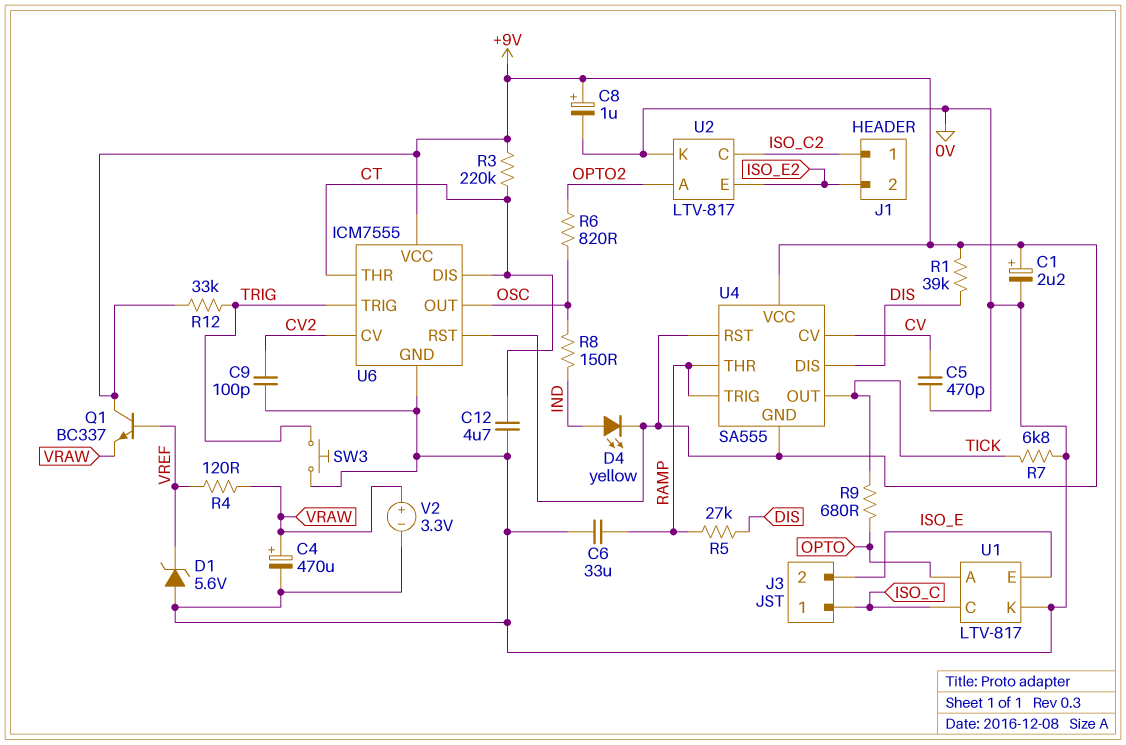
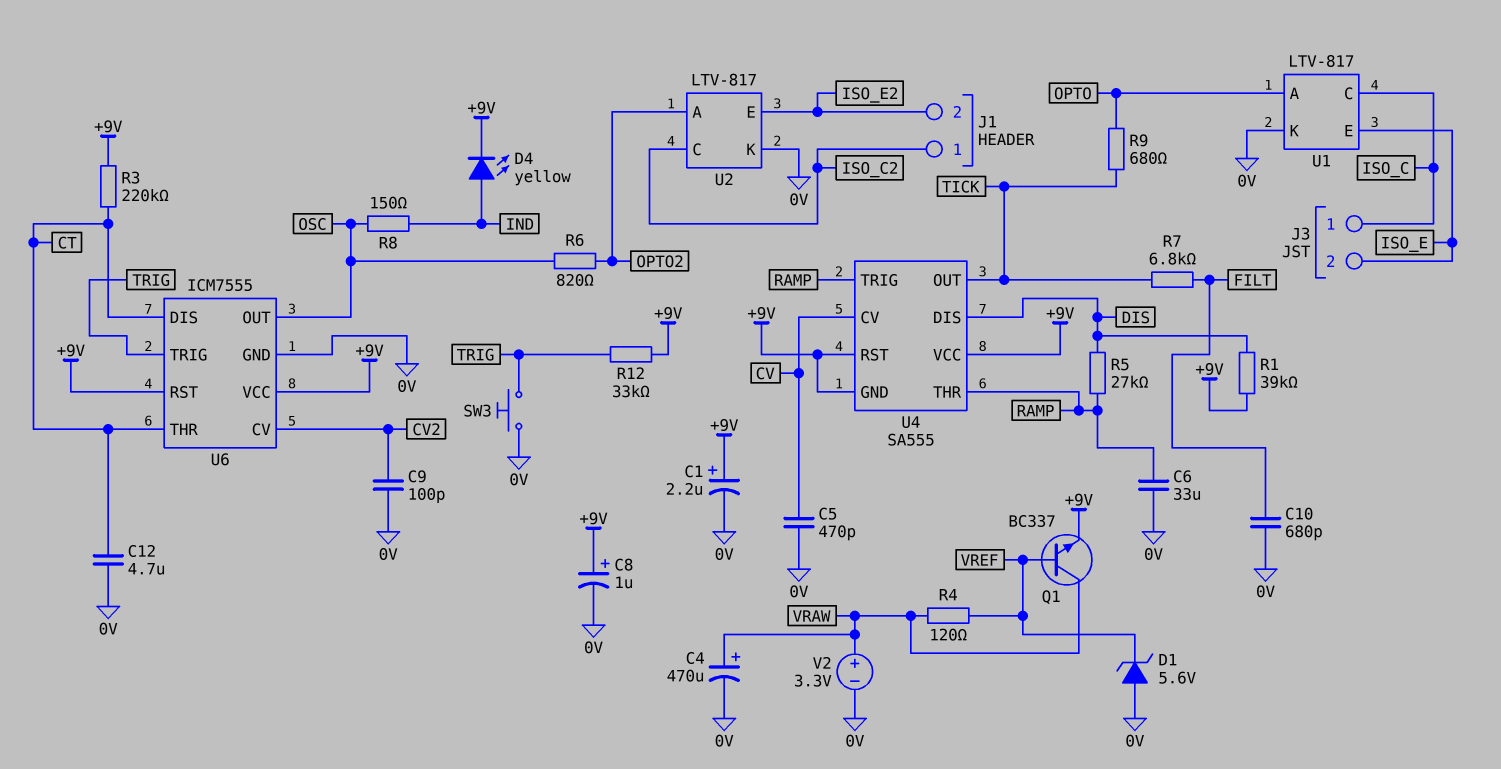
C10: none -> 680pF (0V, FILT)
Q1: NPN BC337 (B VREF, C +9V, E VRAW) -> NPN BC337 (B VREF, C VRAW, E +9V)
R7: 6.8k (0V, TICK) -> 6.8k (FILT, TICK)

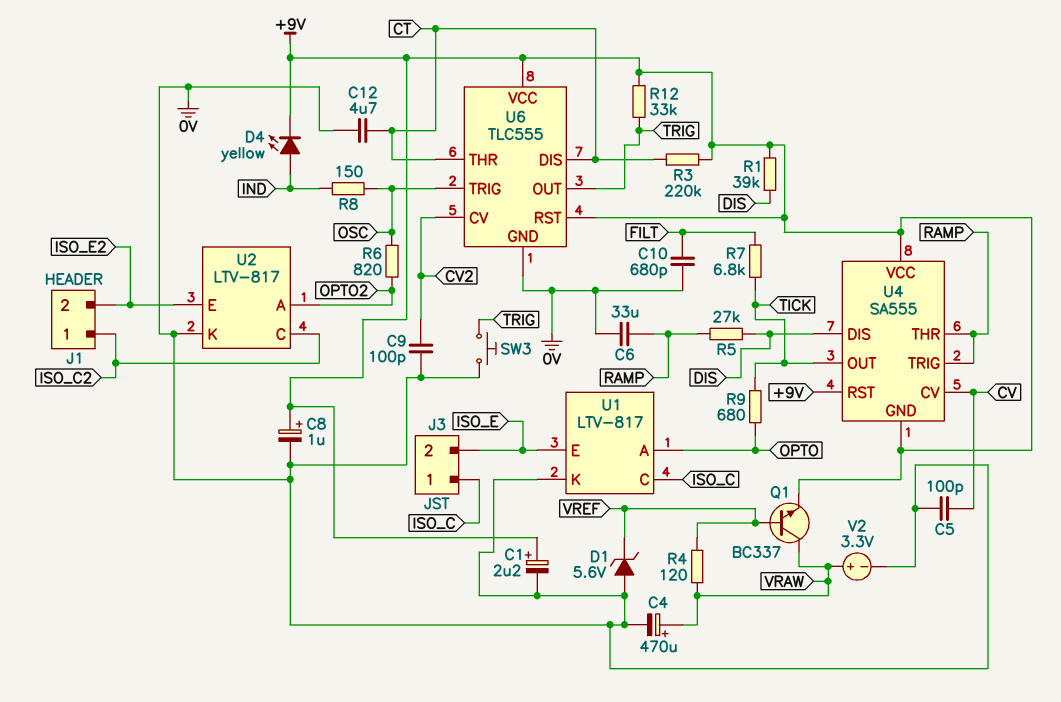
C5: 470pF (0V, CV) -> 100pF (0V, CV)
U6: ICM7555 -> TLC555
U6 pin OUT: OSC -> TRIG
U6 pin TRIG: TRIG -> OSC

